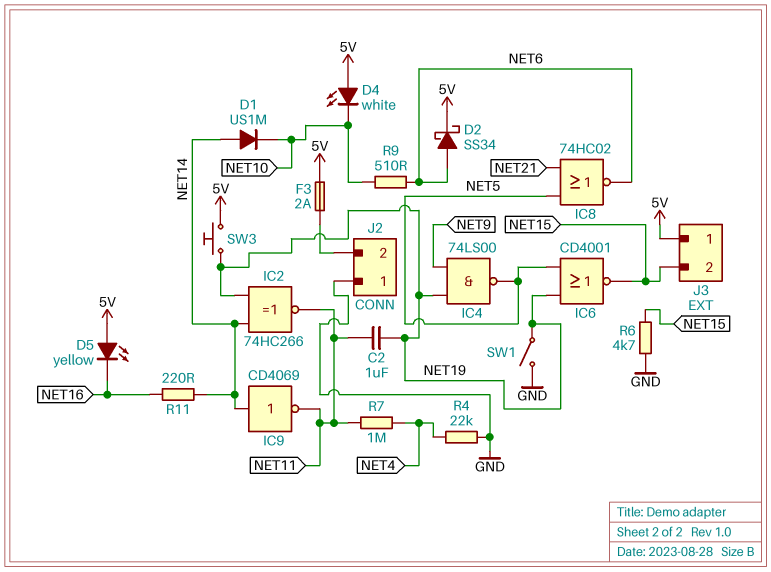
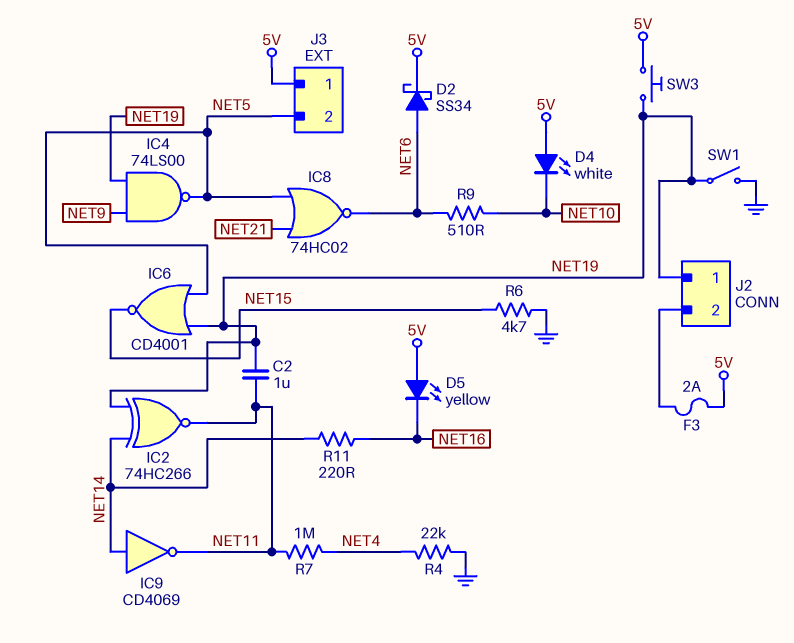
D1: diode US1M (A NET14, K NET10) -> none
J2 pin 1: GND -> NET19
J3 pin 2: NET15 -> NET5

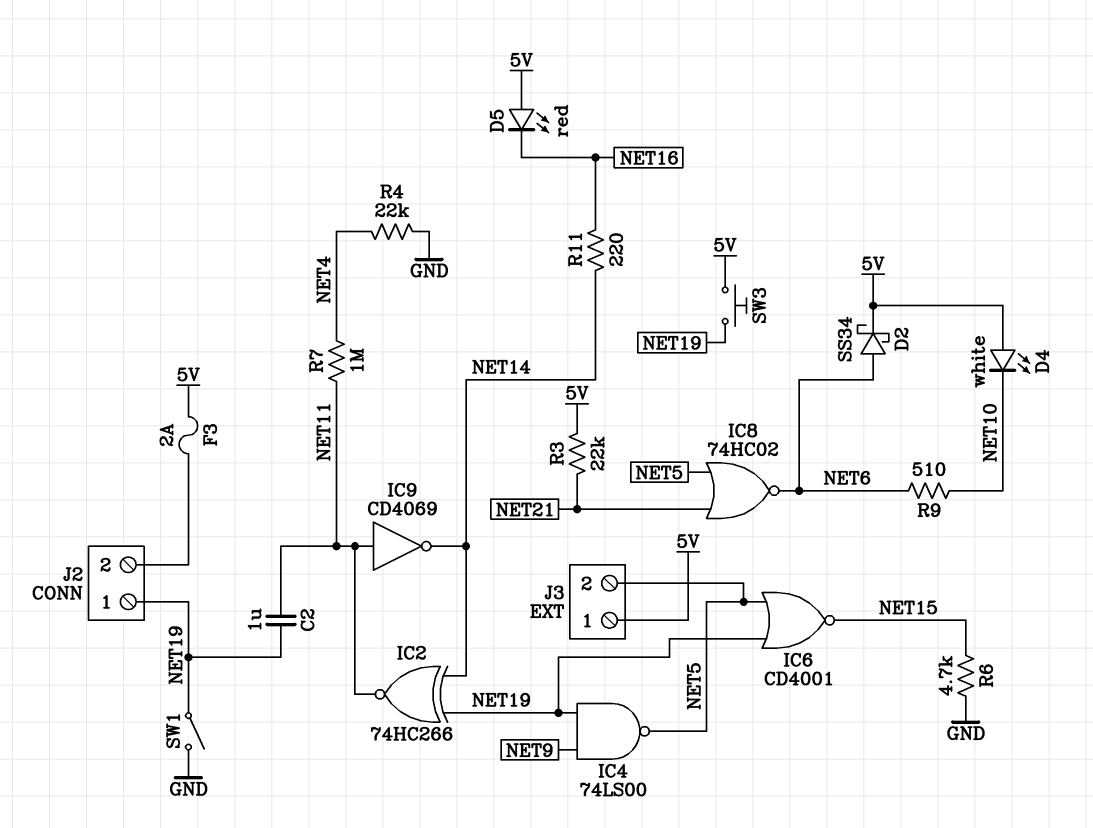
D5: LED yellow (A 5V, K NET16) -> LED red (A 5V, K NET16)
IC9: NOT CD4069 (in NET14, out NET11) -> NOT CD4069 (in NET11, out NET14)
R3: none -> 22k (5V, NET21)

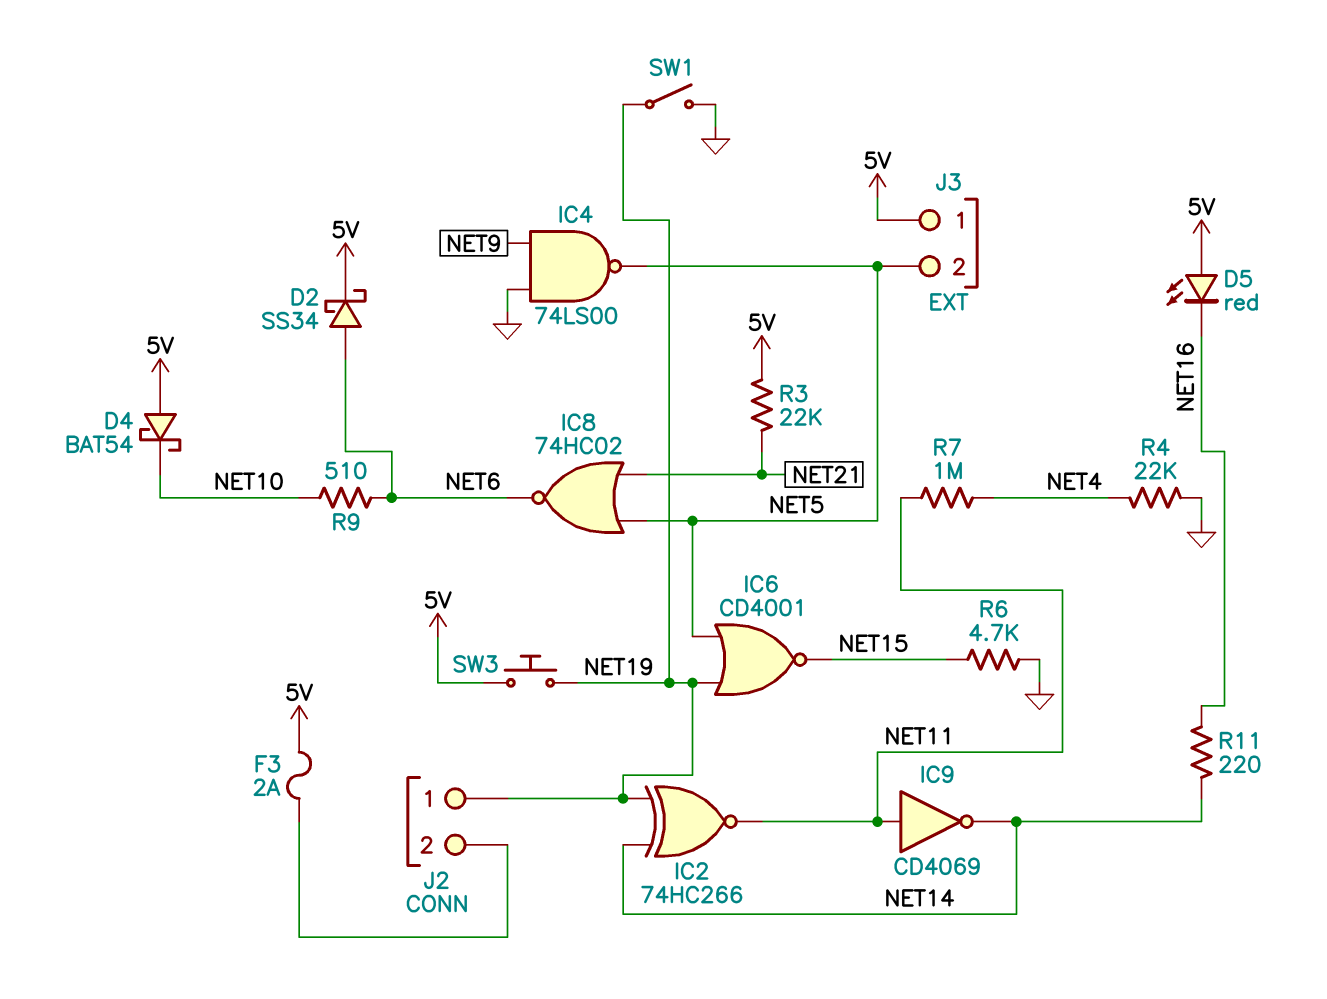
C2: 1uF (NET11, NET19) -> none
D4: LED white (A 5V, K NET10) -> schottky BAT54 (A 5V, K NET10)
IC4: NAND 74LS00 (in NET9, in NET19, out NET5) -> NAND 74LS00 (in GND, in NET9, out NET5)

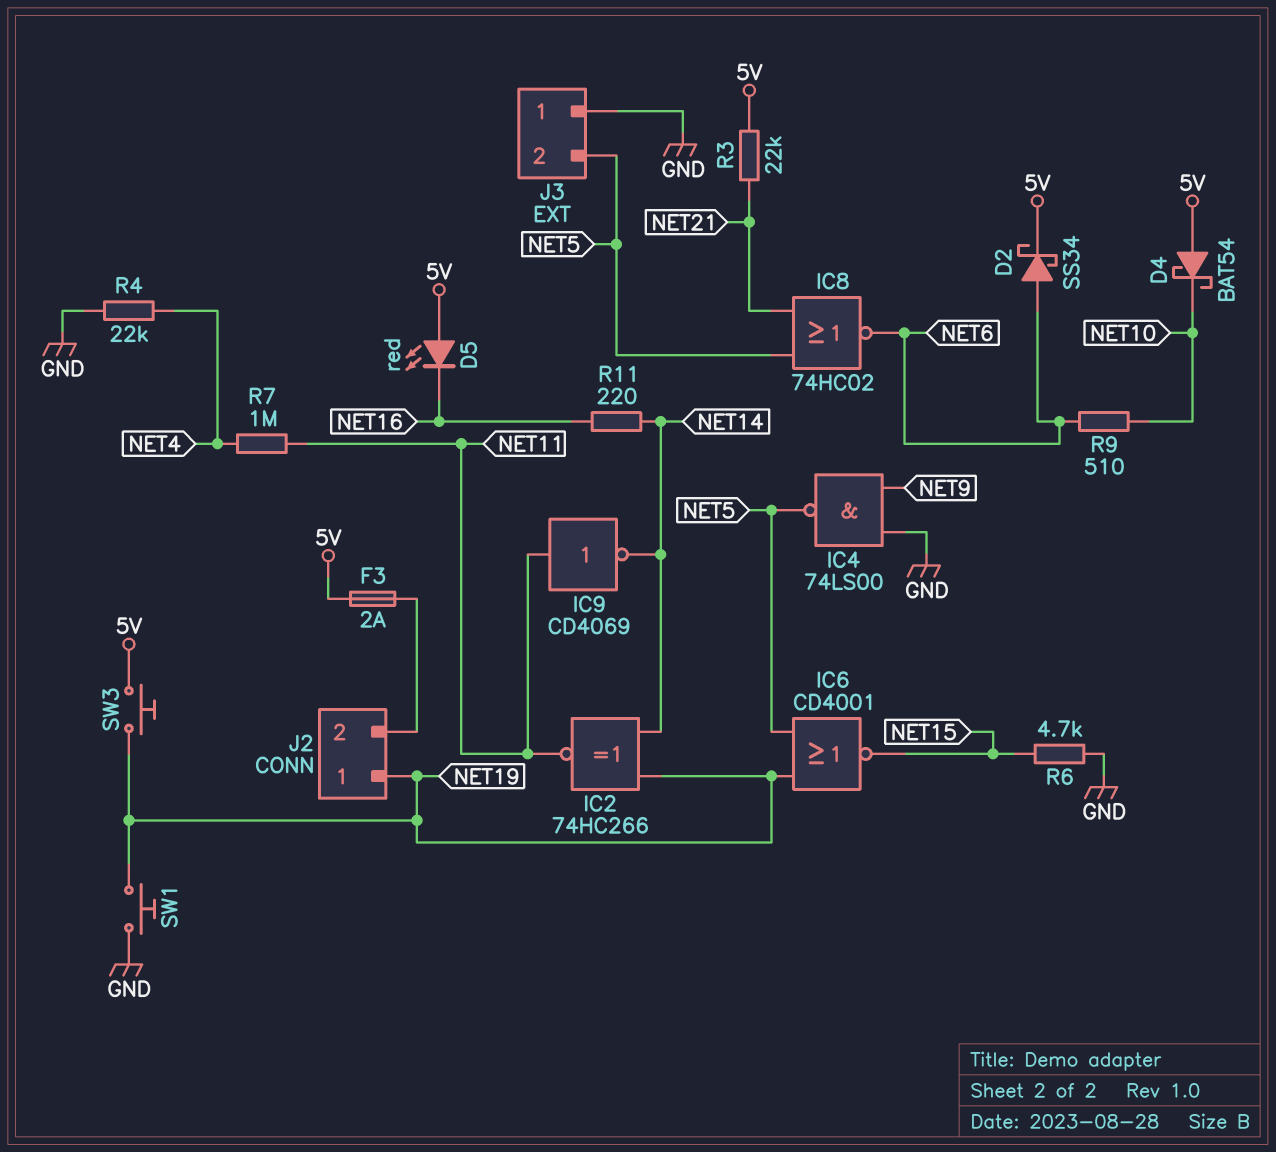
J3 pin 1: 5V -> GND
SW1: switch (GND, NET19) -> button (GND, NET19)

